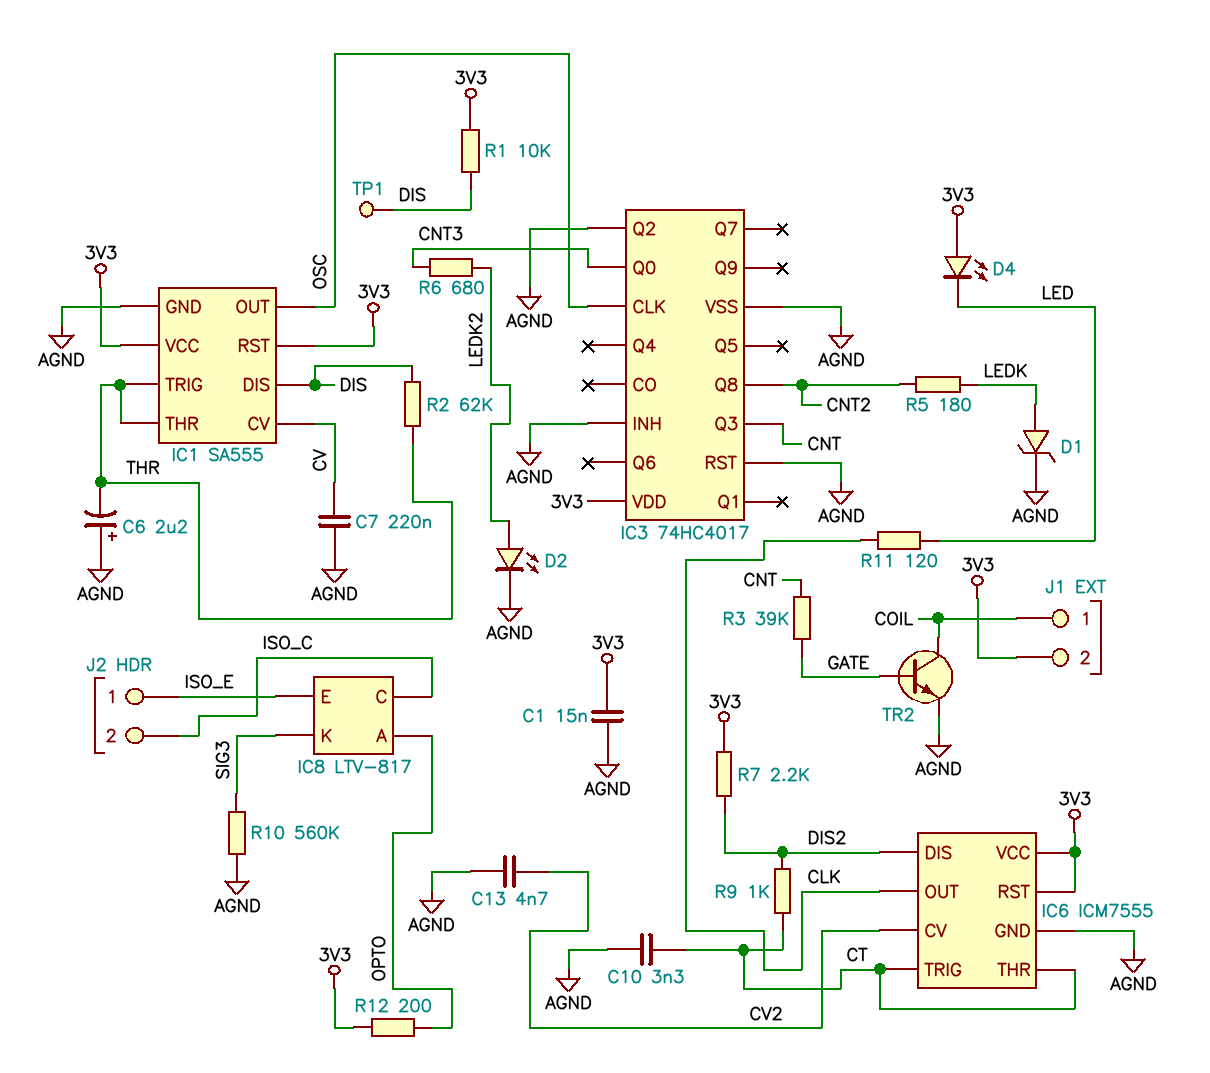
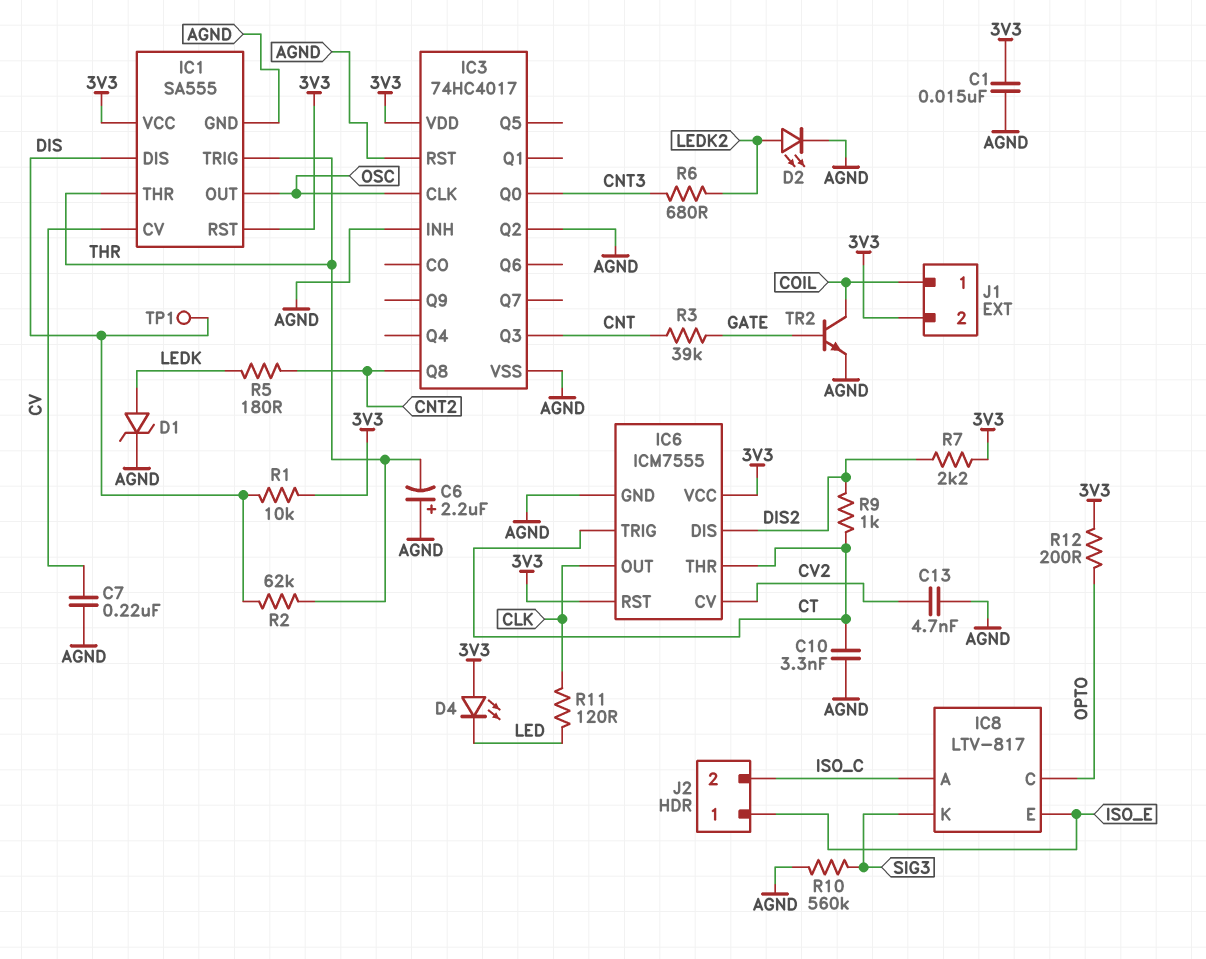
IC8 pin A: OPTO -> ISO_C
IC8 pin C: ISO_C -> OPTO

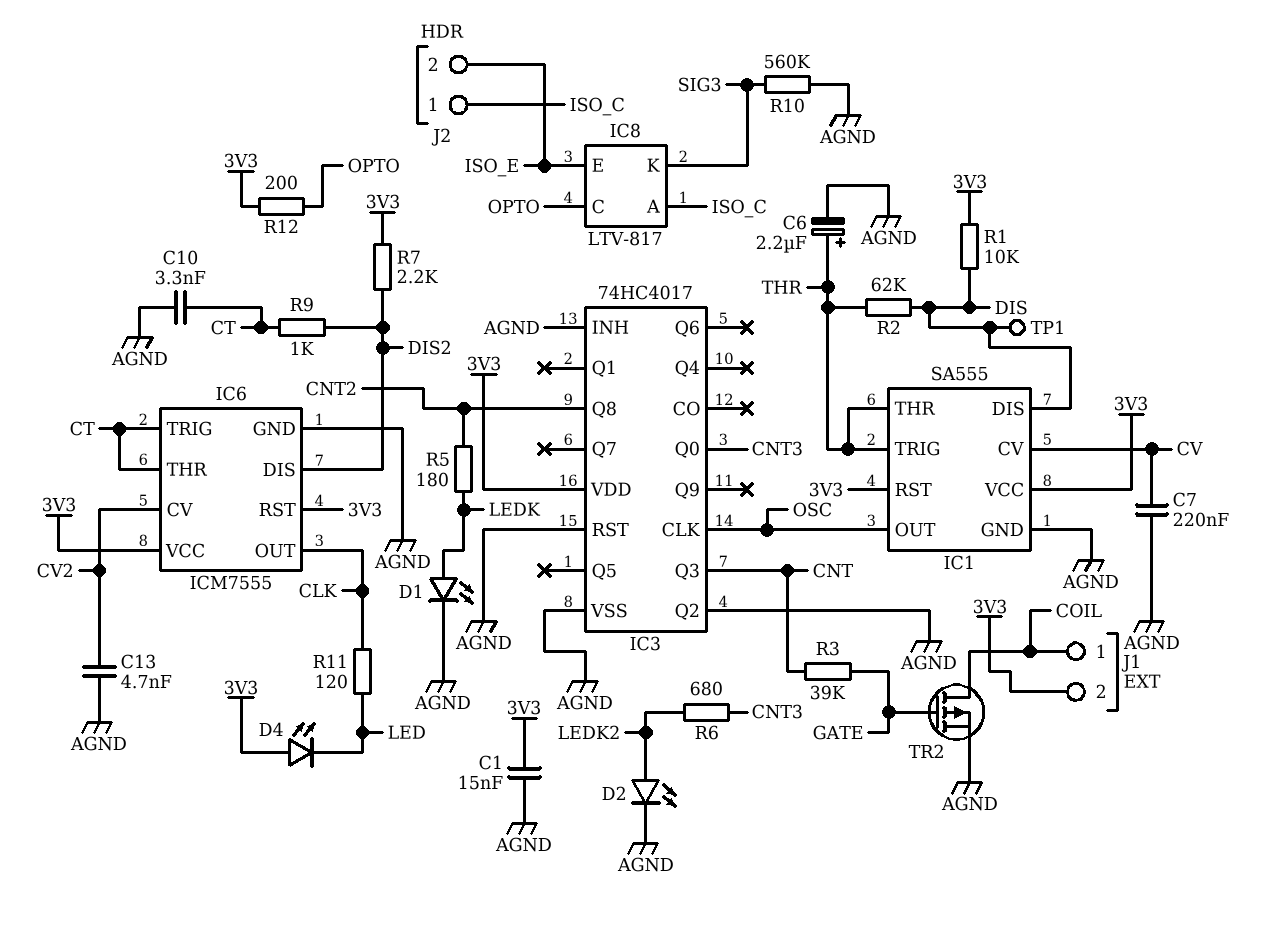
C6: 2.2uF (plus AGND, minus THR) -> 2.2uF (plus THR, minus AGND)
D1: zener (A LEDK, K AGND) -> LED (A LEDK, K AGND)
J2 pin 1: ISO_E -> ISO_C
J2 pin 2: ISO_C -> ISO_E
TR2: NPN (B GATE, C COIL, E AGND) -> PMOS (G GATE, D COIL, S AGND)

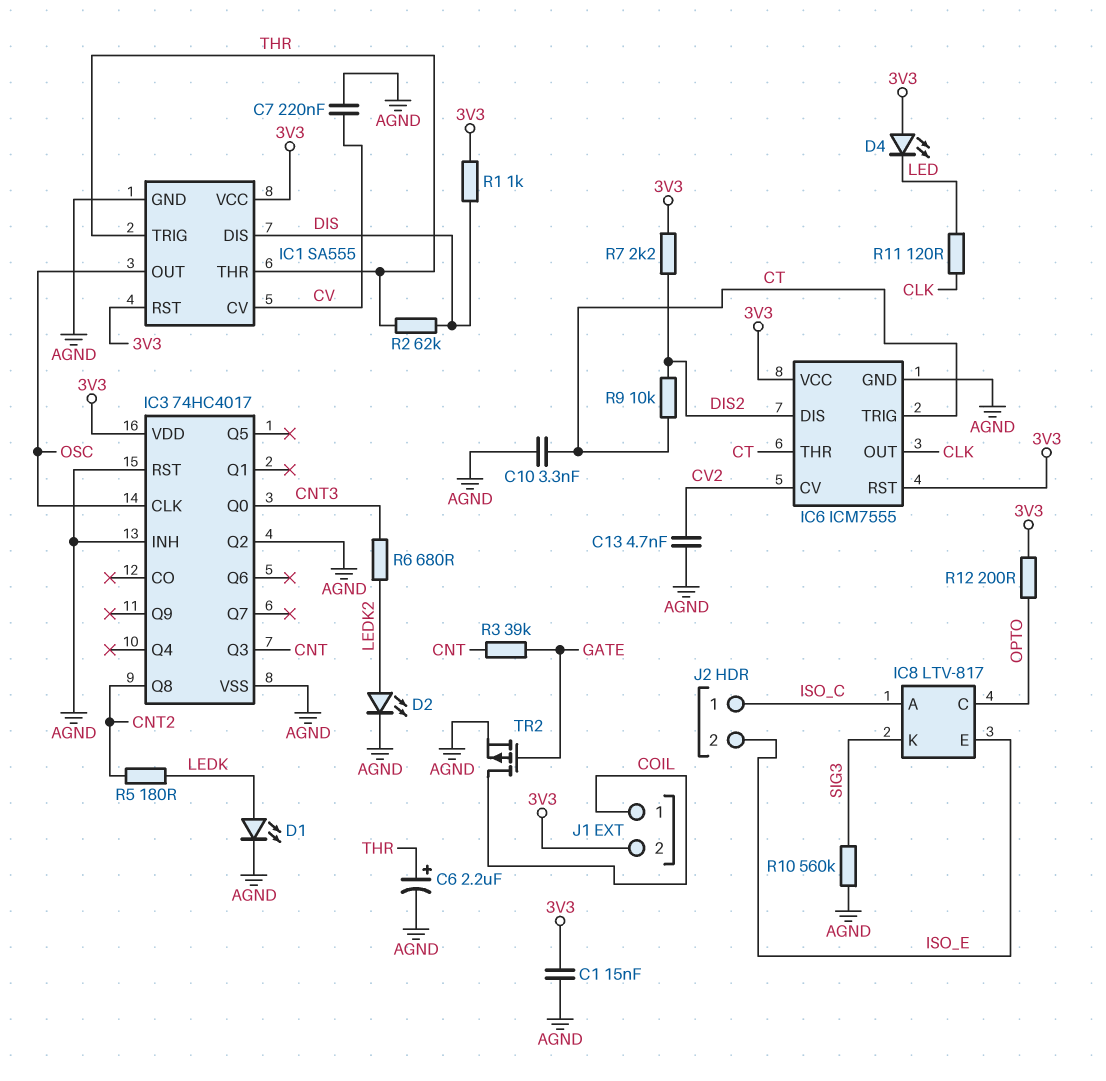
R1: 10k (3V3, DIS) -> 1k (3V3, DIS)
R9: 1k (CT, DIS2) -> 10k (CT, DIS2)
TP1: test point (DIS) -> none

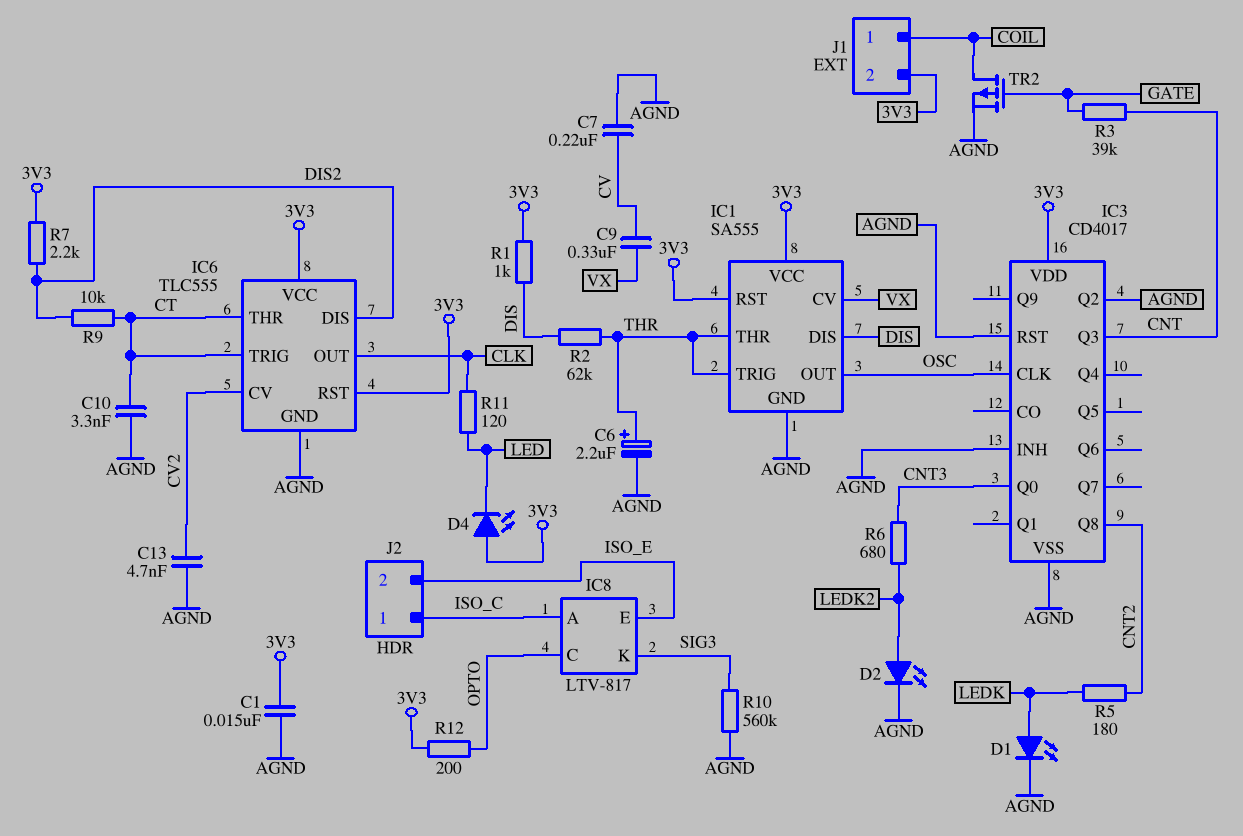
C9: none -> 330nF (CV, VX)
IC1 pin CV: CV -> VX
IC3: 74HC4017 -> CD4017
IC6: ICM7555 -> TLC555

